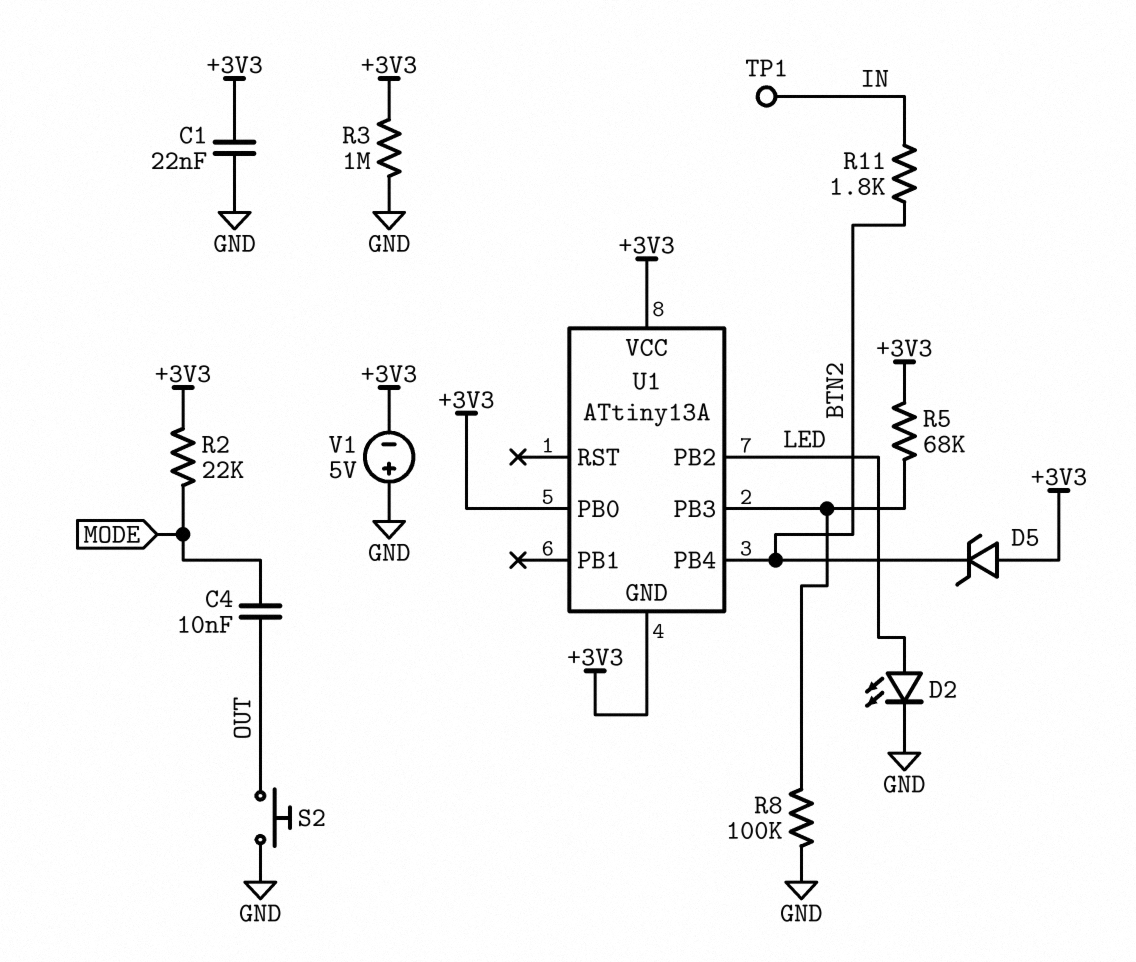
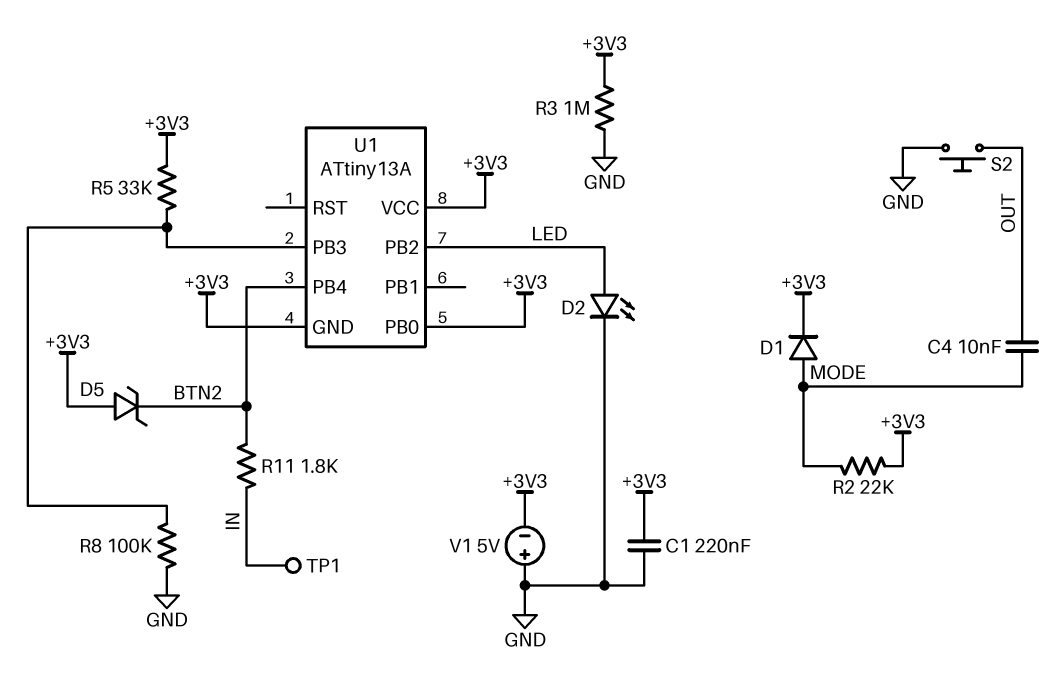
C1: 22nF (+3V3, GND) -> 220nF (+3V3, GND)
D1: none -> diode (A MODE, K +3V3)
R5: 68k (+3V3, U1/PB3) -> 33k (+3V3, U1/PB3)

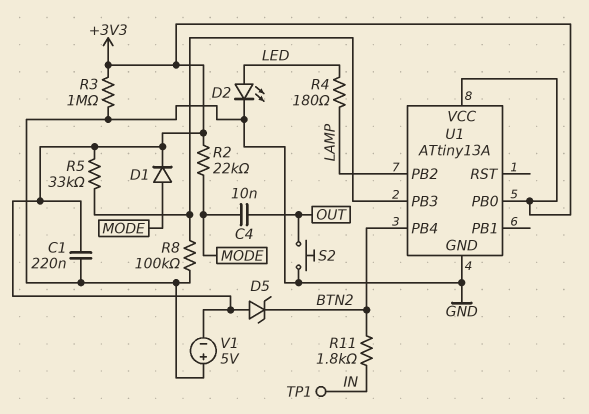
R4: none -> 180 (LAMP, LED)
U1 pin GND: +3V3 -> GND
U1 pin PB2: LED -> LAMP

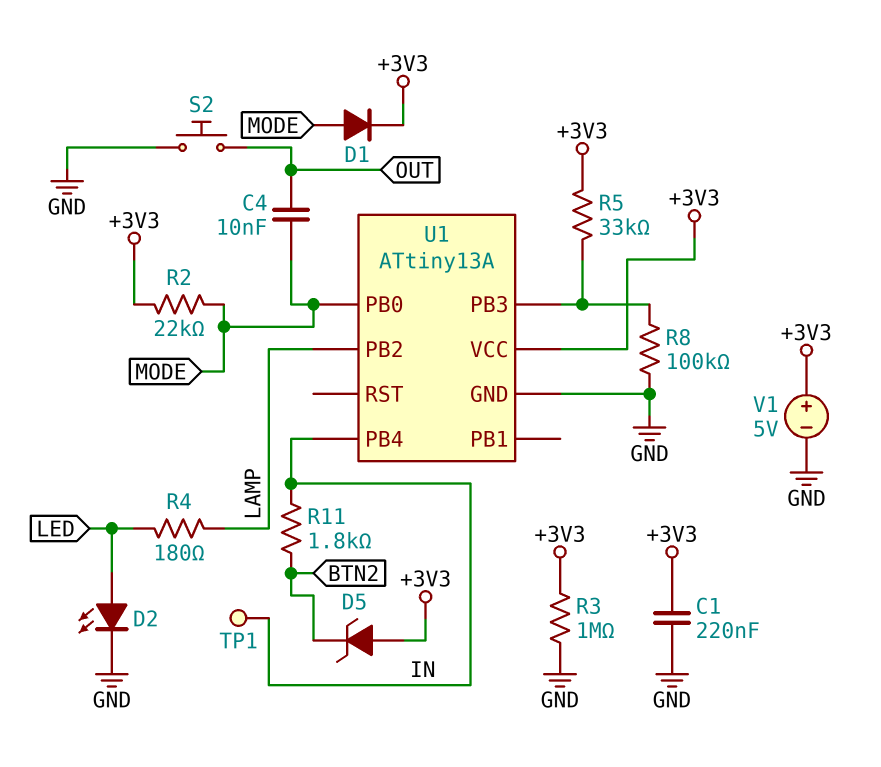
U1 pin PB0: +3V3 -> MODE
U1 pin PB4: BTN2 -> IN
V1: 5V (plus GND, minus +3V3) -> 5V (plus +3V3, minus GND)

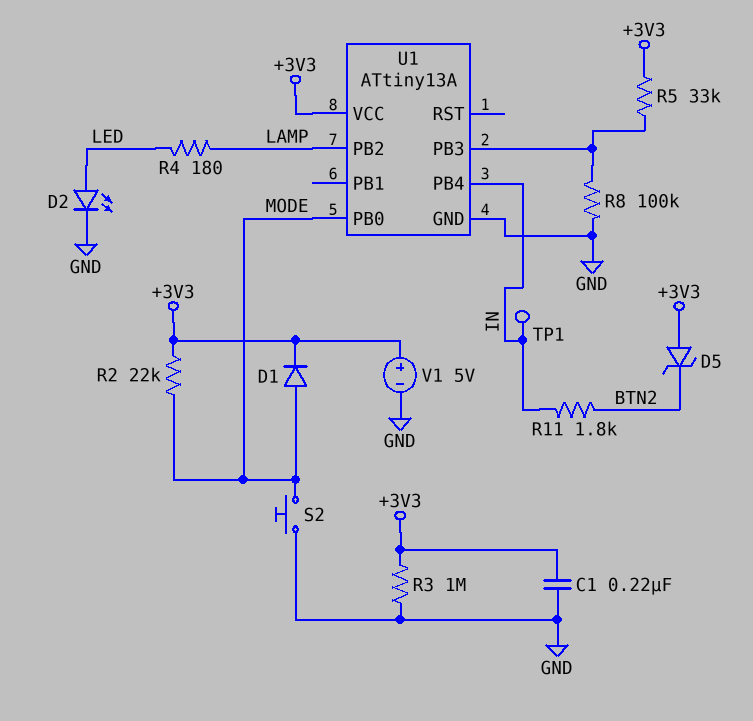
C4: 10nF (MODE, OUT) -> none
S2: button (GND, OUT) -> button (GND, MODE)

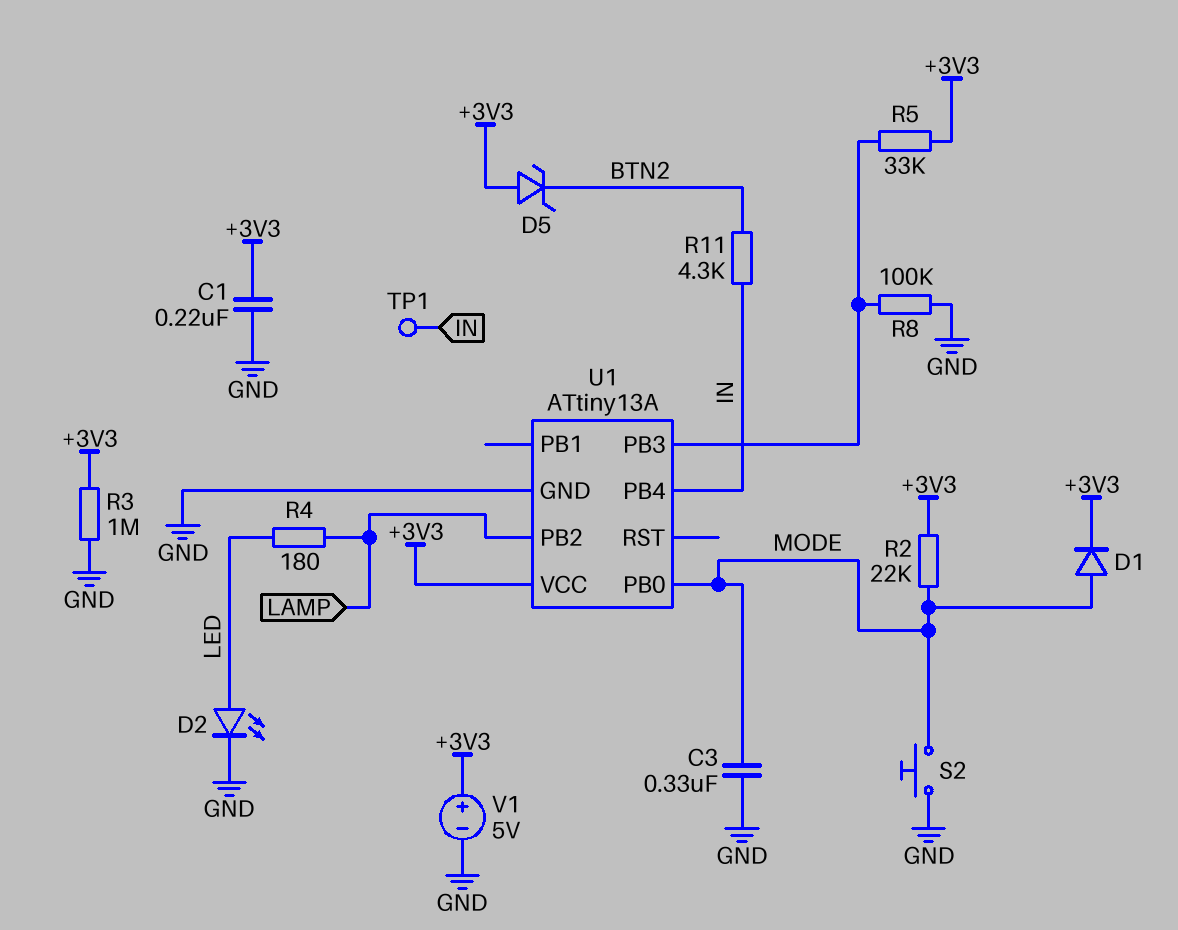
C3: none -> 330nF (GND, MODE)
R11: 1.8k (BTN2, IN) -> 4.3k (BTN2, IN)

